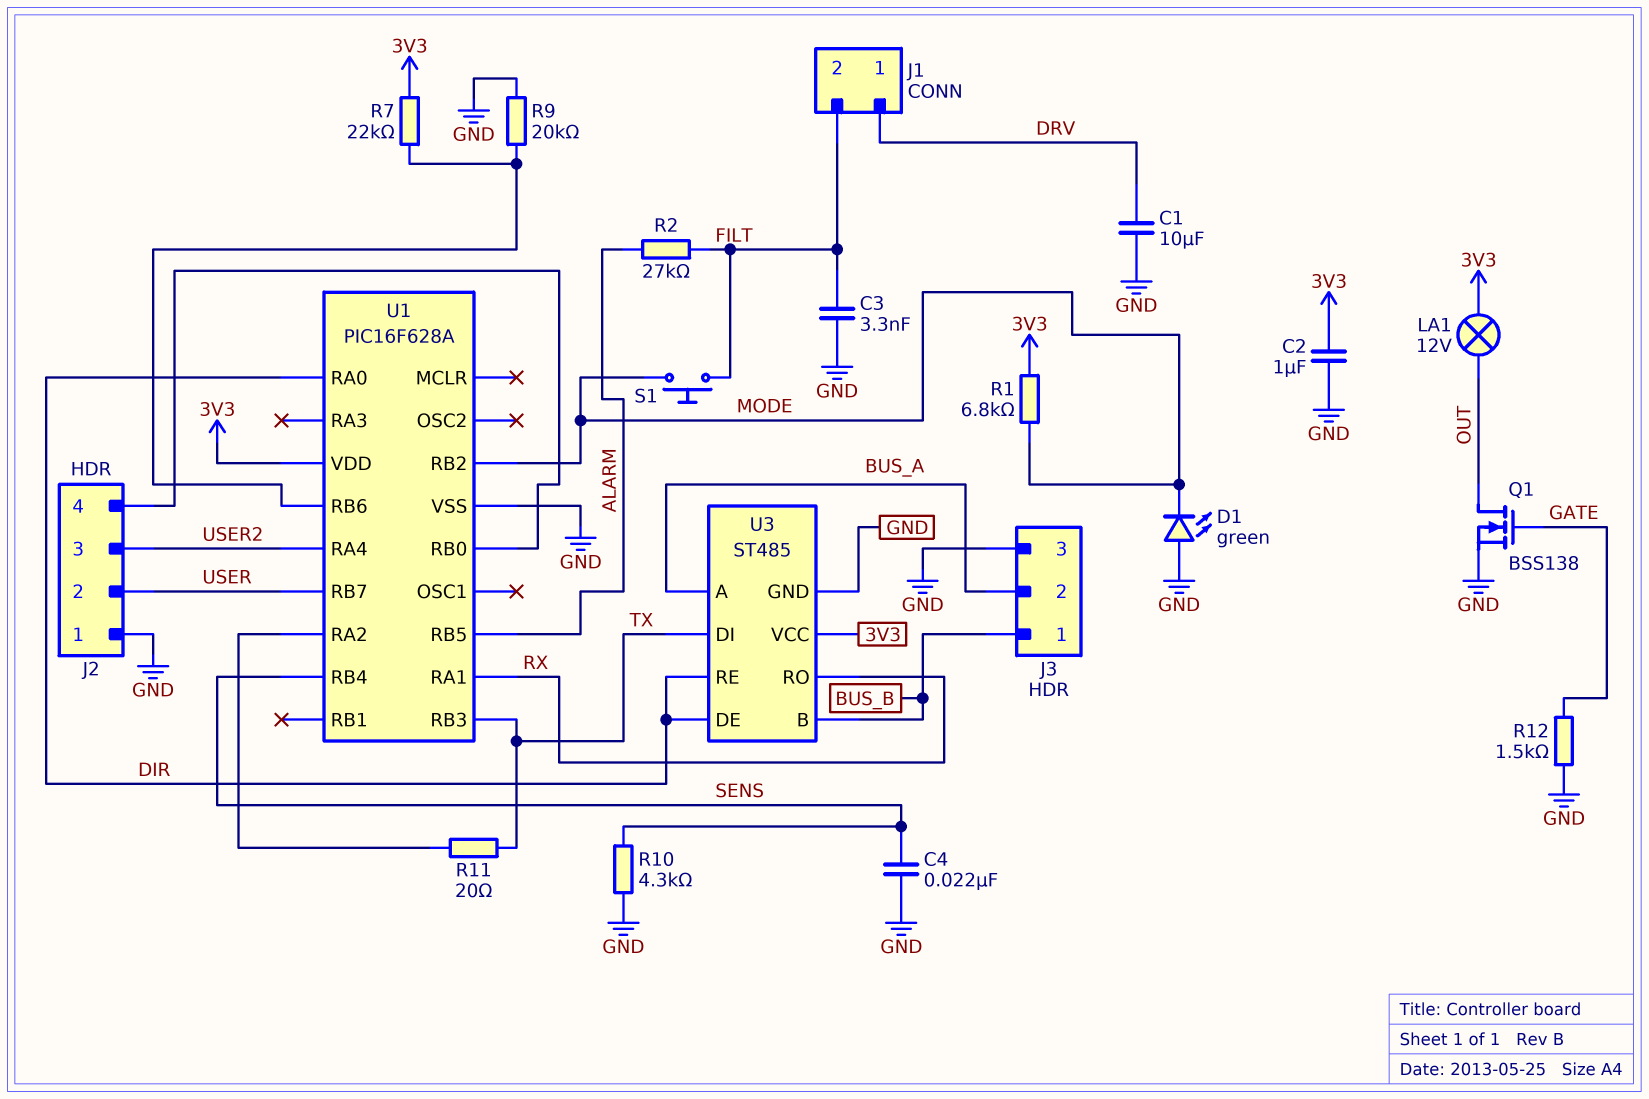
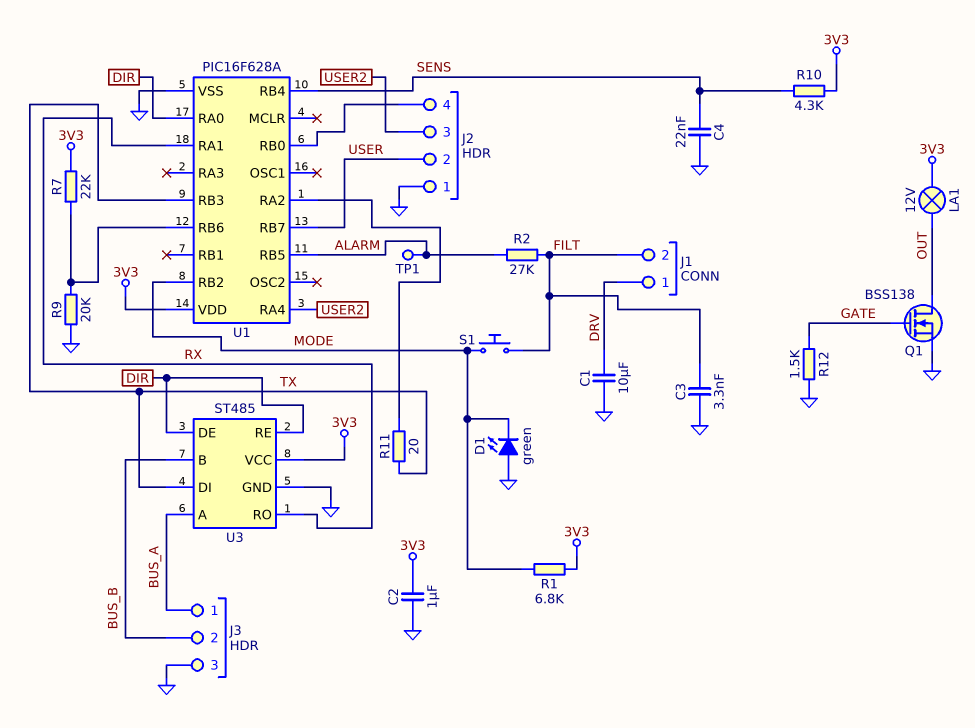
J3 pin 1: BUS_B -> BUS_A
J3 pin 2: BUS_A -> BUS_B
R10: 4.3k (GND, SENS) -> 4.3k (3V3, SENS)
TP1: none -> test point (ALARM)

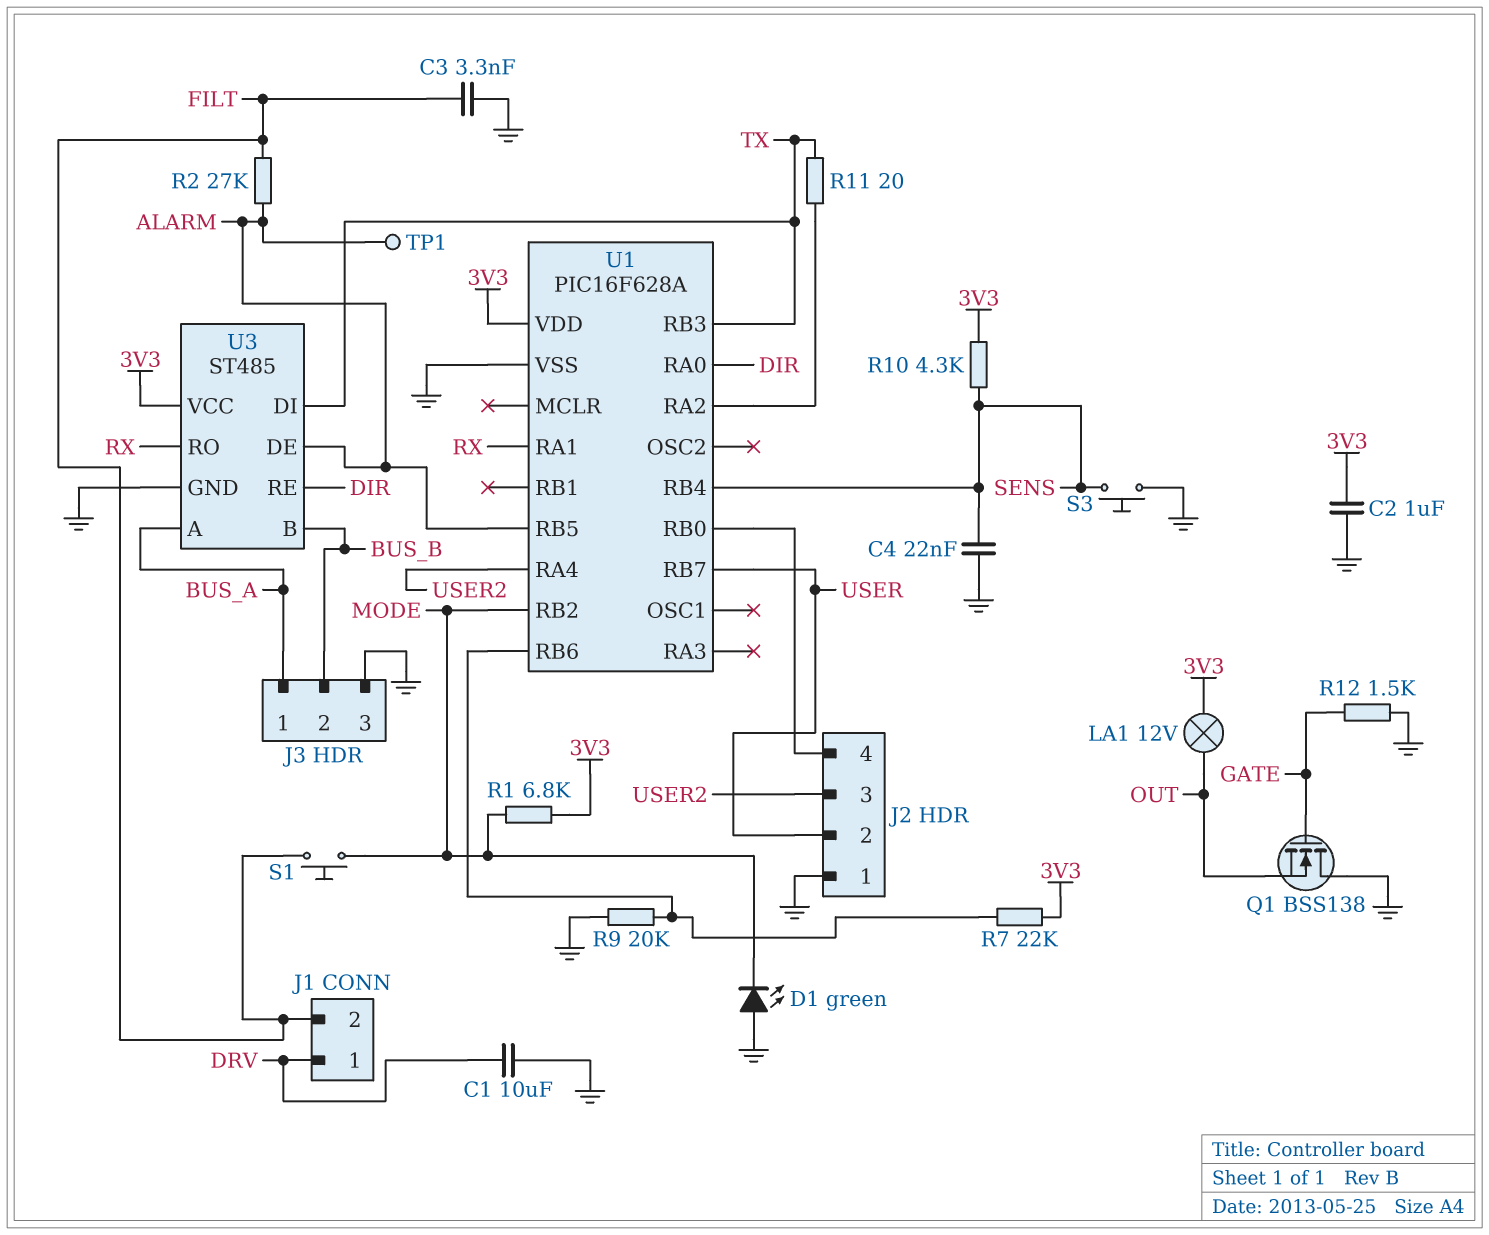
Q1: NMOS BSS138 (G GATE, D OUT, S GND) -> NMOS BSS138 (G GATE, D GND, S OUT)
S3: none -> button (GND, SENS)
U3 pin DE: DIR -> ALARM

